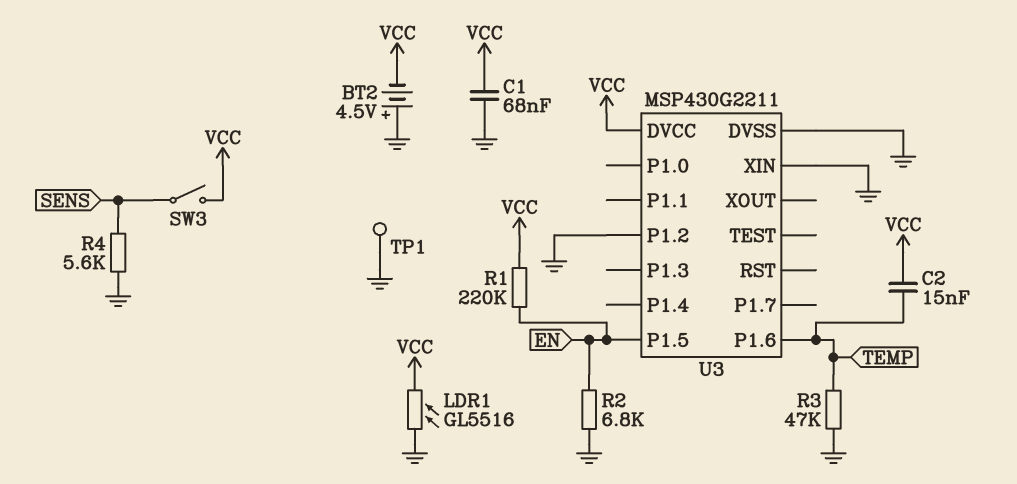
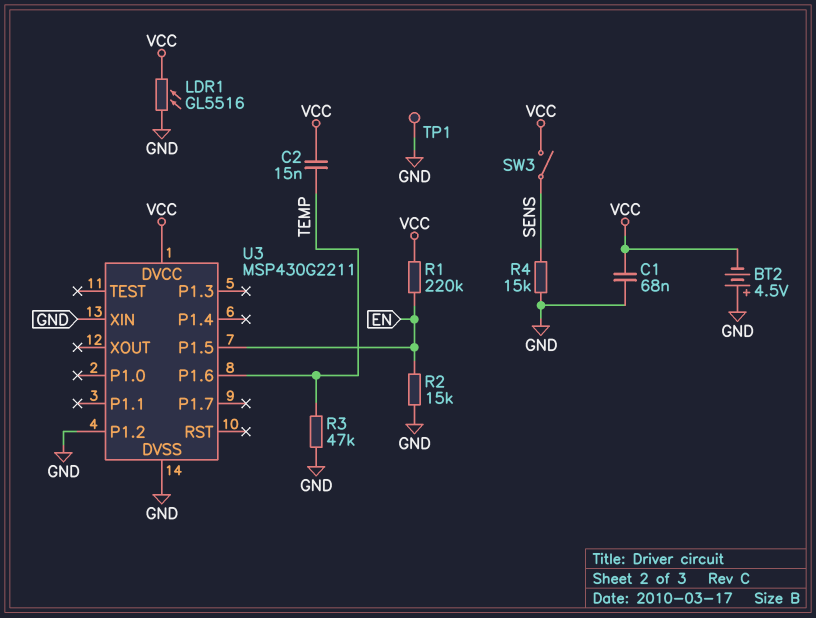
R2: 6.8k (EN, GND) -> 15k (EN, GND)
R4: 5.6k (GND, SENS) -> 15k (GND, SENS)

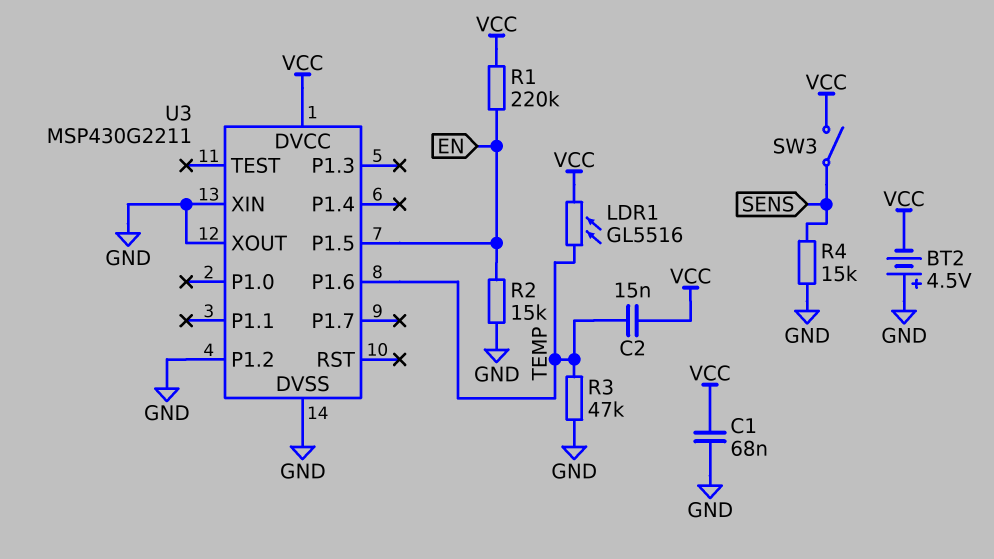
LDR1: GL5516 (GND, VCC) -> GL5516 (TEMP, VCC)
TP1: test point (GND) -> none
U3 pin XOUT: none -> GND

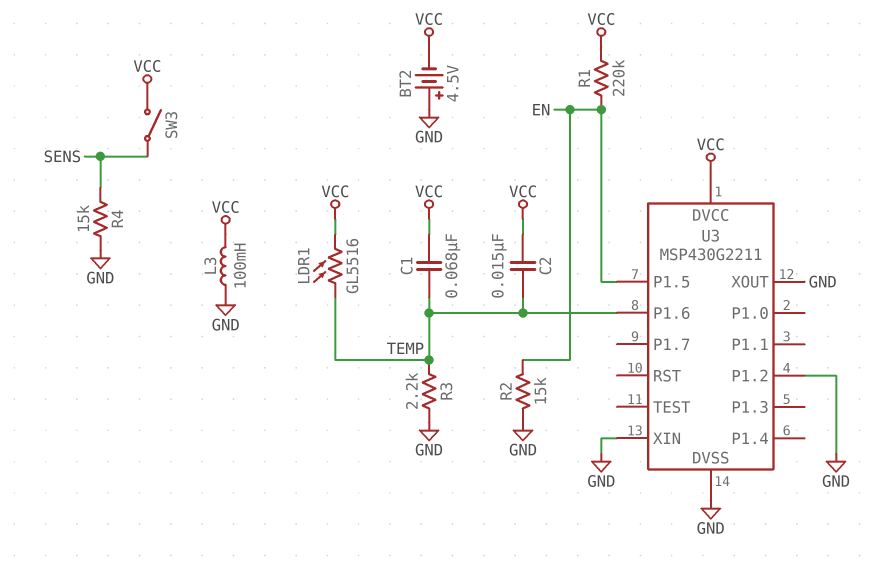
C1: 68nF (GND, VCC) -> 68nF (TEMP, VCC)
L3: none -> 100mH (GND, VCC)
R3: 47k (GND, TEMP) -> 2.2k (GND, TEMP)

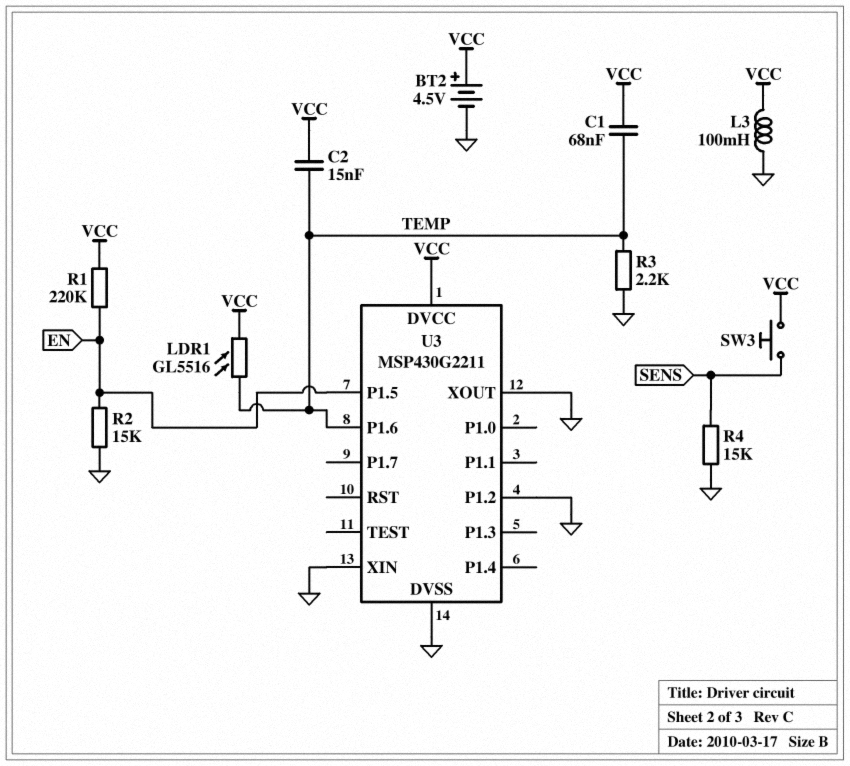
BT2: 4.5V (plus GND, minus VCC) -> 4.5V (plus VCC, minus GND)
SW3: switch (SENS, VCC) -> button (SENS, VCC)

